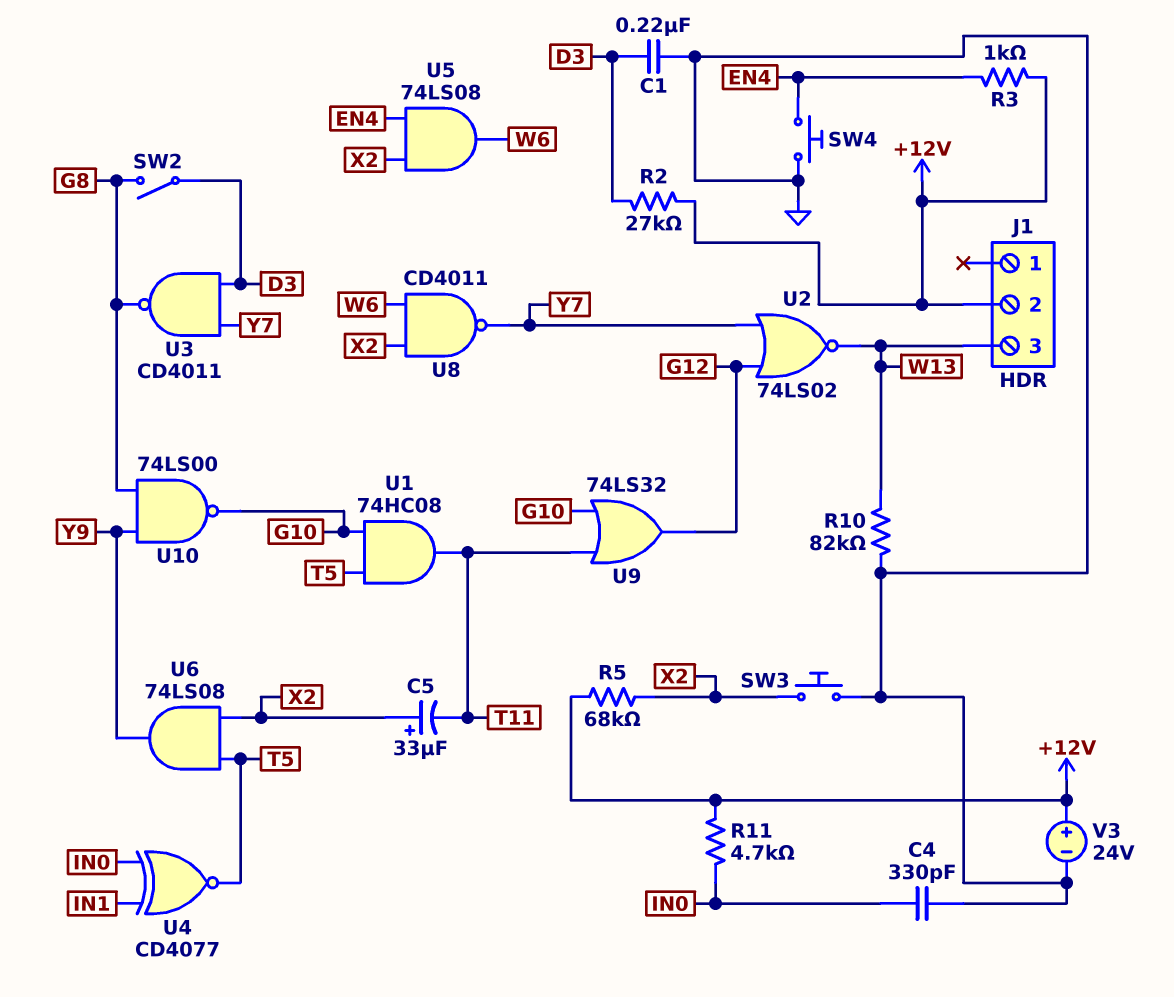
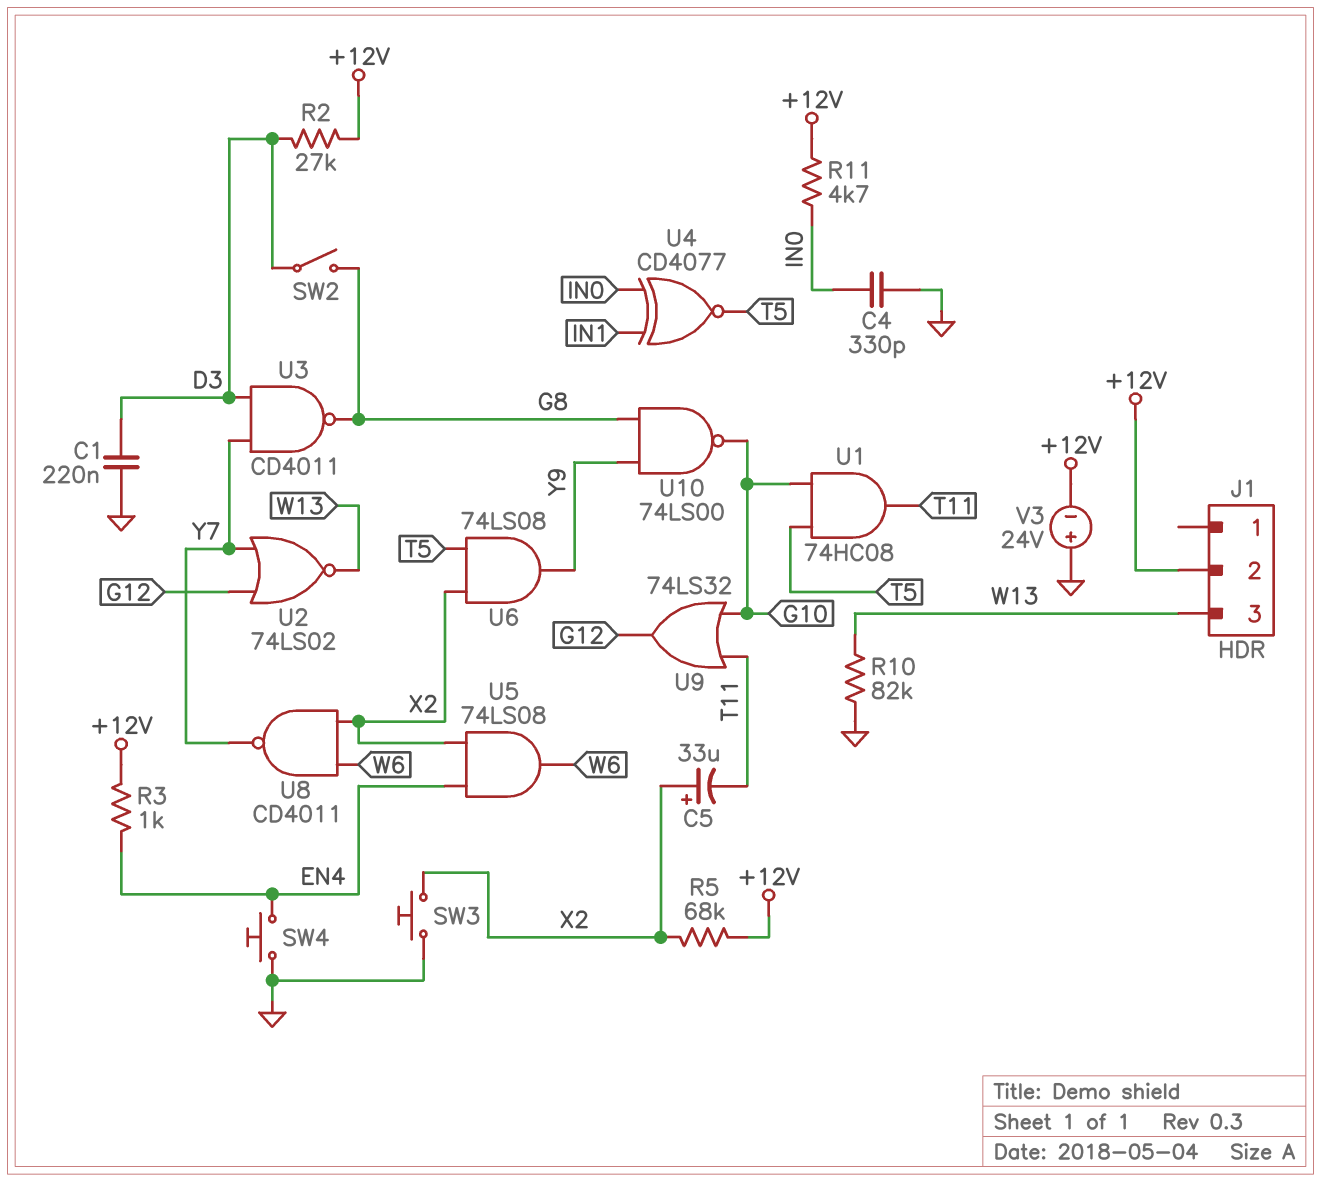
V3: 24V (plus +12V, minus GND) -> 24V (plus GND, minus +12V)

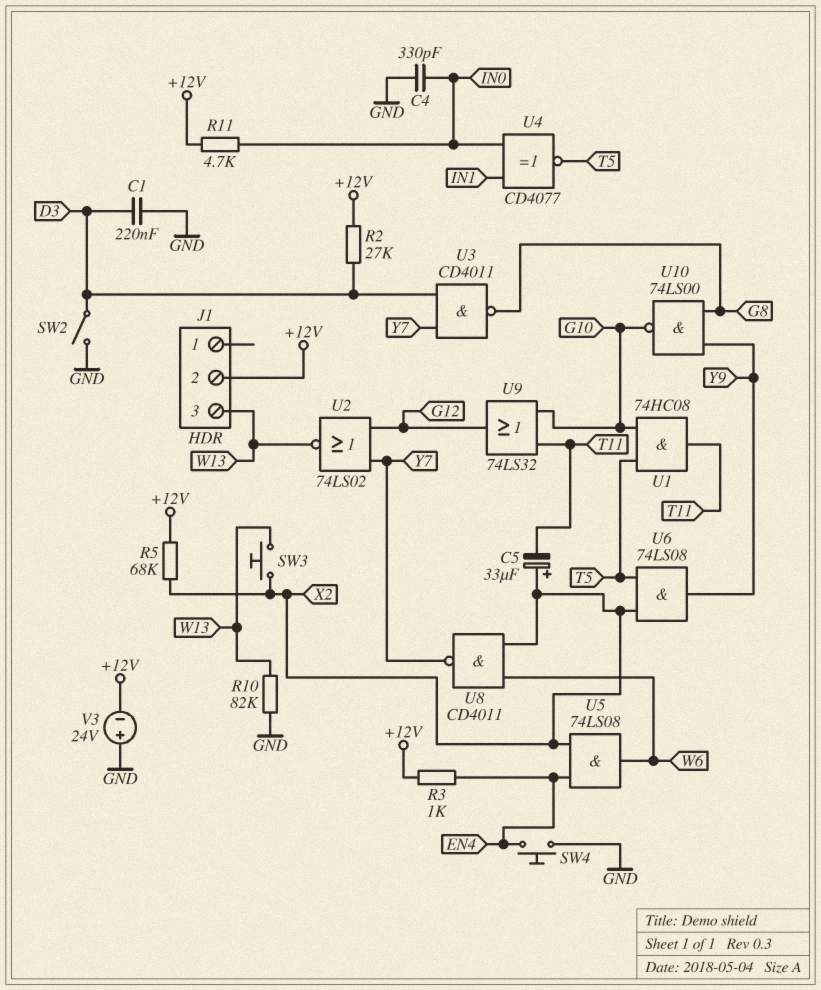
SW2: switch (D3, G8) -> switch (D3, GND)
SW3: button (GND, X2) -> button (W13, X2)

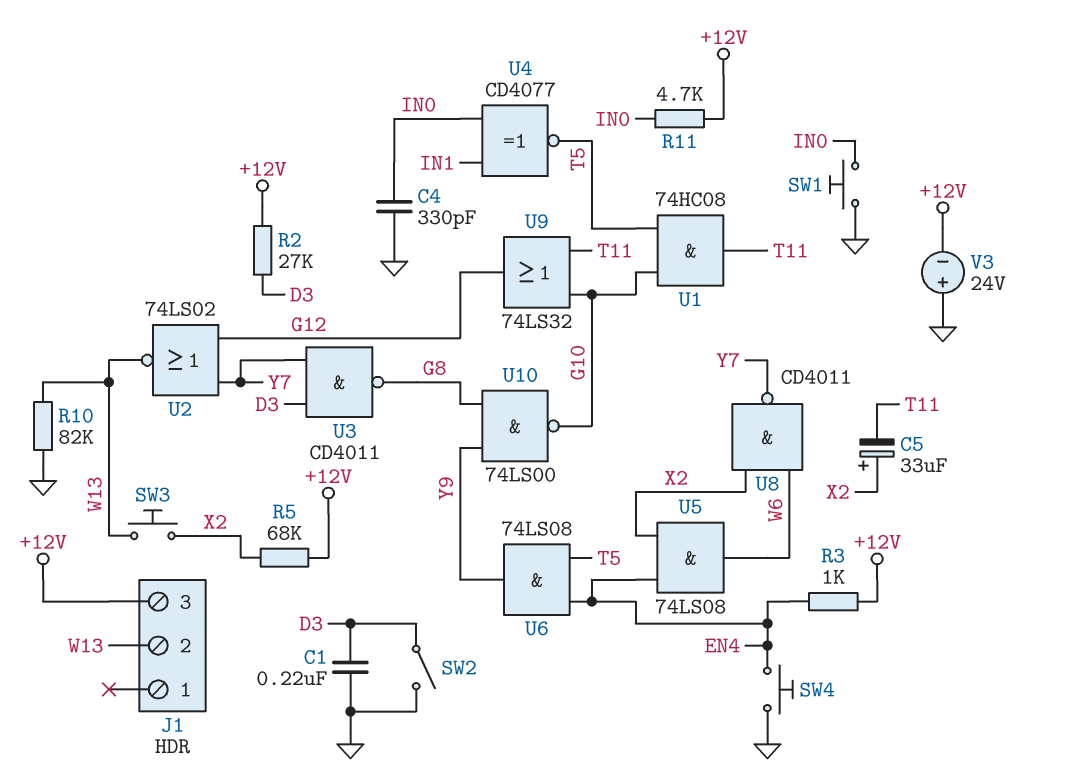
J1 pin 2: +12V -> W13
J1 pin 3: W13 -> +12V
SW1: none -> button (GND, IN0)
U6: AND 74LS08 (in T5, in X2, out Y9) -> AND 74LS08 (in EN4, in T5, out Y9)

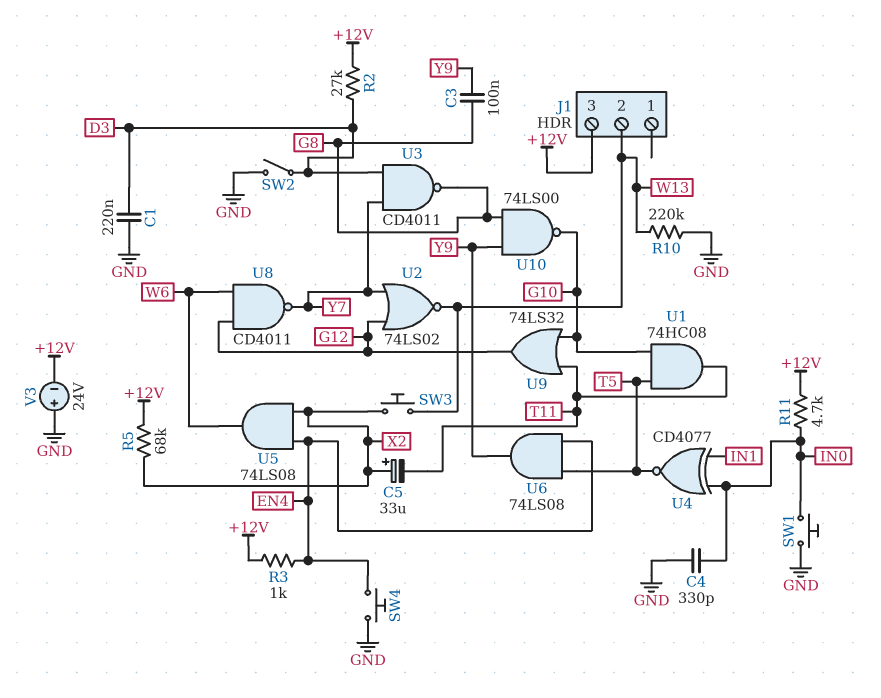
C3: none -> 100nF (G8, Y9)
R10: 82k (GND, W13) -> 220k (GND, W13)
U8: NAND CD4011 (in W6, in X2, out Y7) -> NAND CD4011 (in G12, in W6, out Y7)

